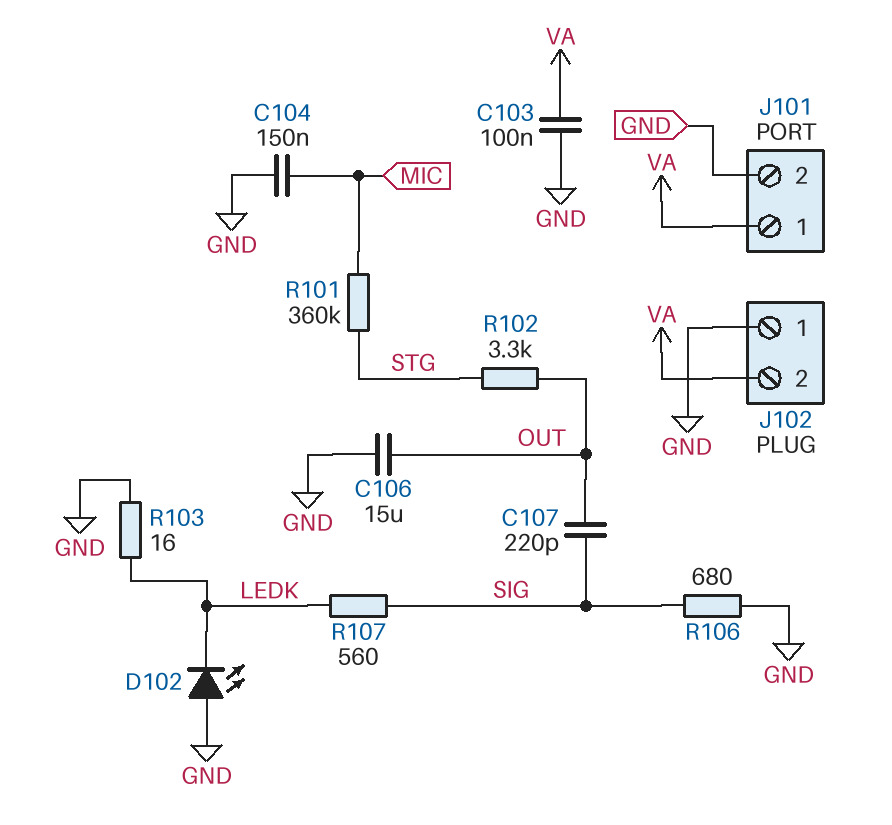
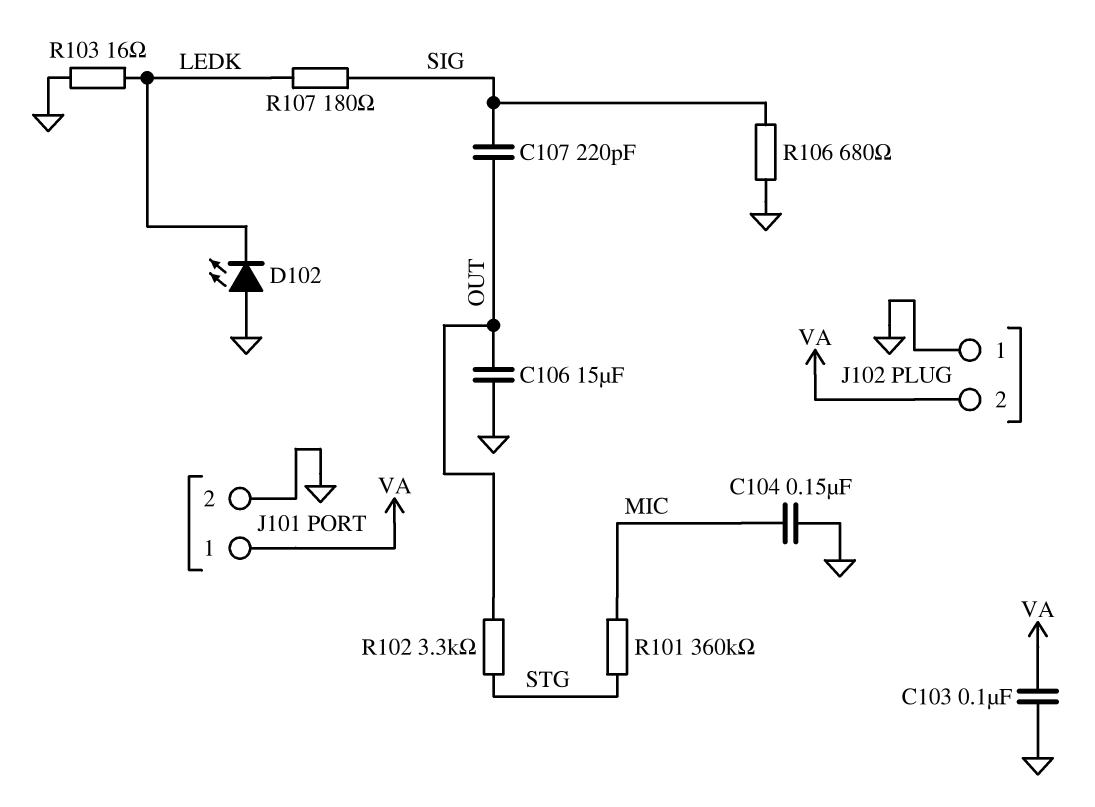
R107: 560 (LEDK, SIG) -> 180 (LEDK, SIG)

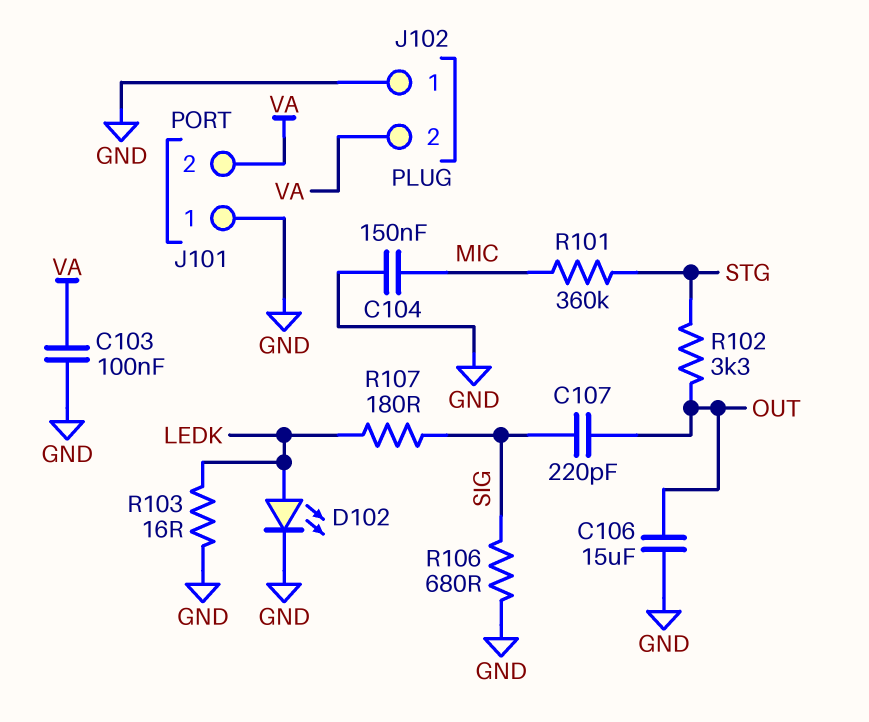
D102: LED (A GND, K LEDK) -> LED (A LEDK, K GND)
J101 pin 1: VA -> GND
J101 pin 2: GND -> VA

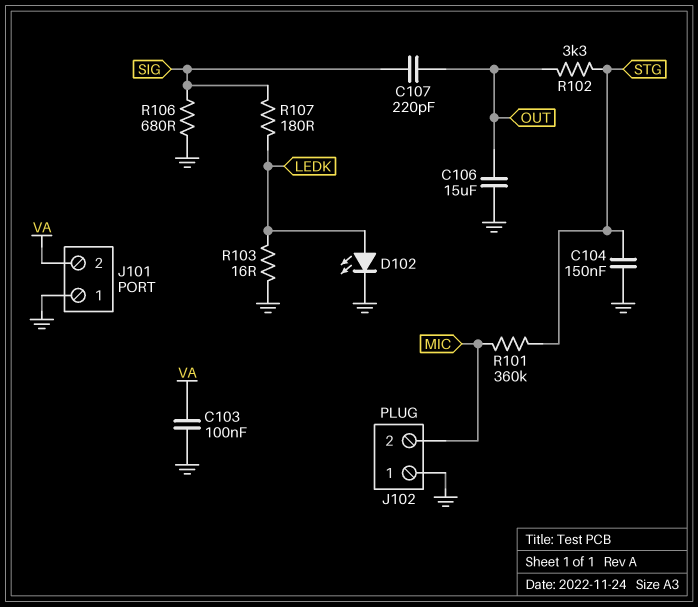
C104: 150nF (GND, MIC) -> 150nF (GND, STG)
J102 pin 2: VA -> MIC

